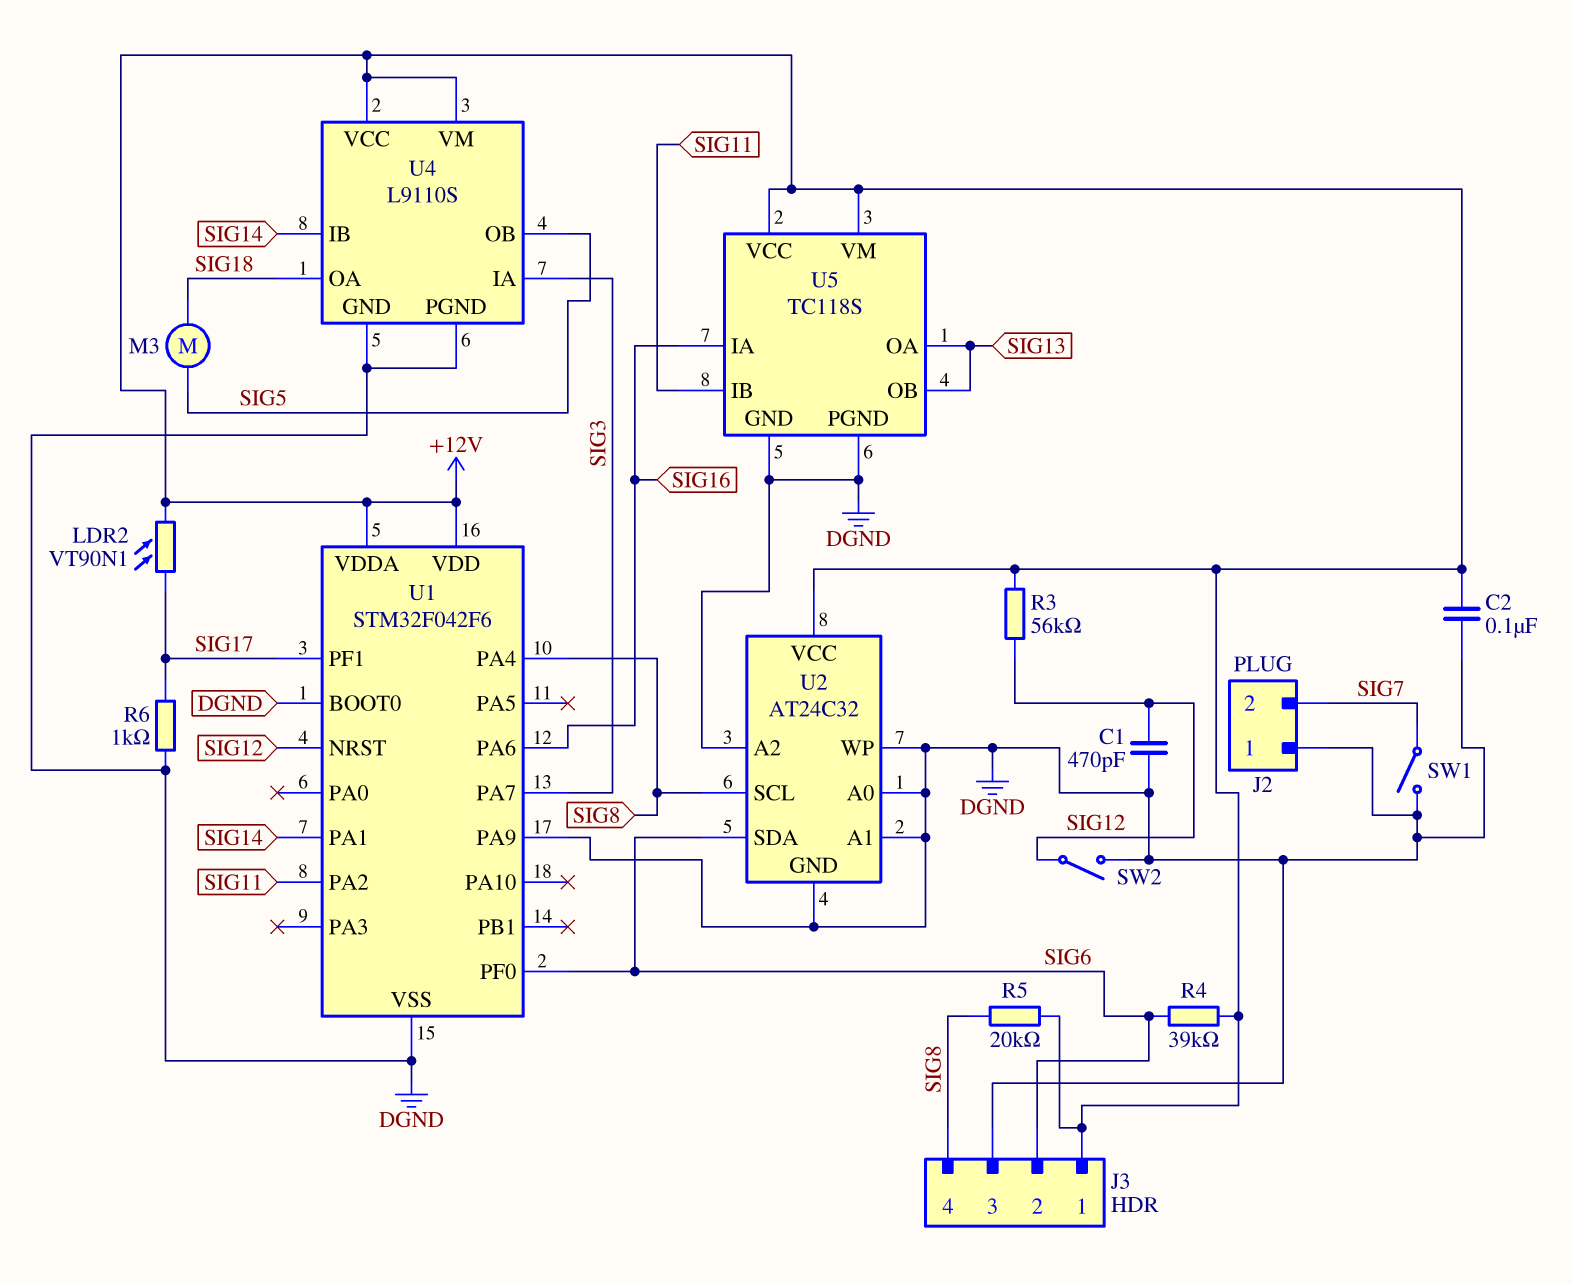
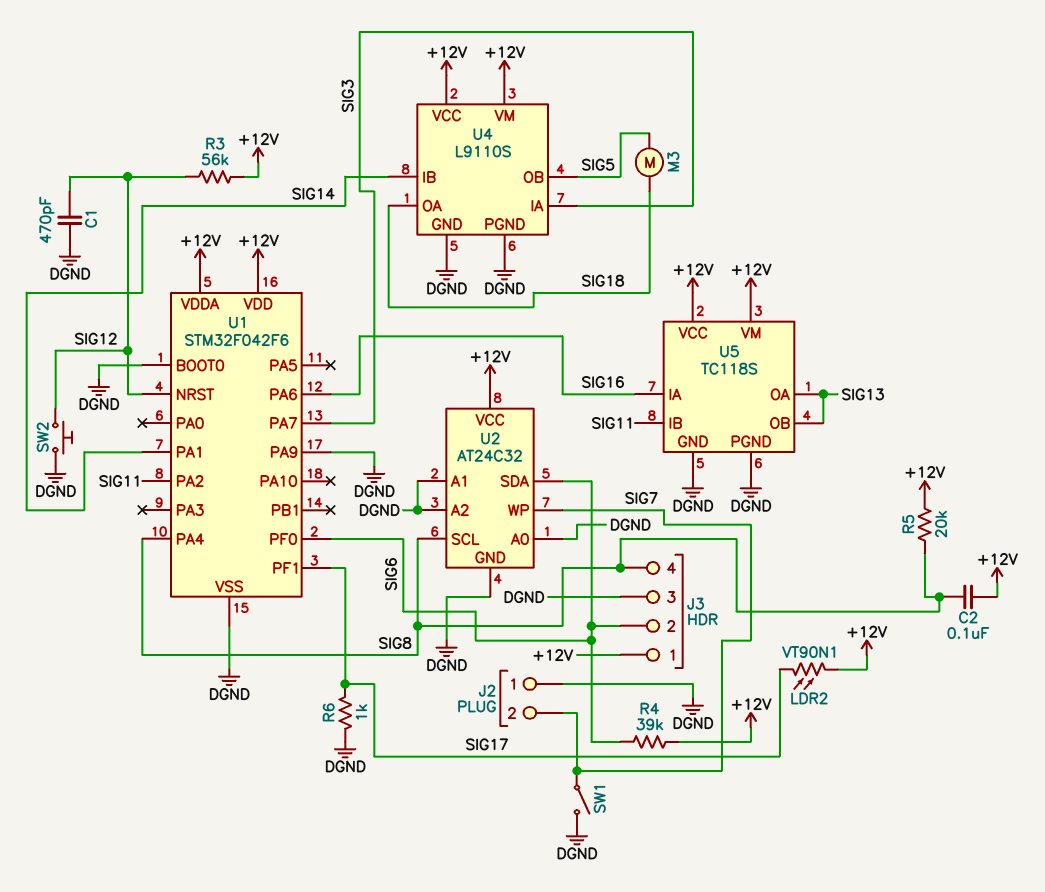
C2: 100nF (+12V, DGND) -> 100nF (+12V, SIG8)
SW2: switch (DGND, SIG12) -> button (DGND, SIG12)
U2 pin WP: DGND -> SIG7

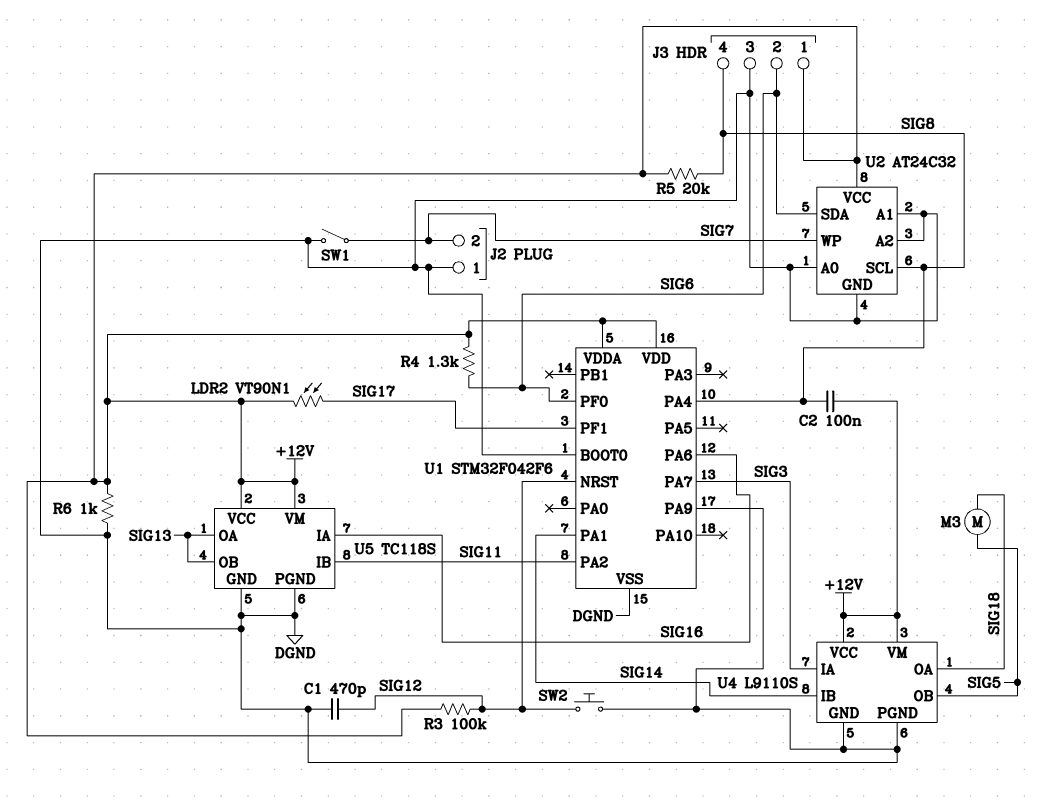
R3: 56k (+12V, SIG12) -> 100k (+12V, SIG12)
R4: 39k (+12V, SIG6) -> 1.3k (+12V, SIG6)
R6: 1k (DGND, SIG17) -> 1k (+12V, DGND)

